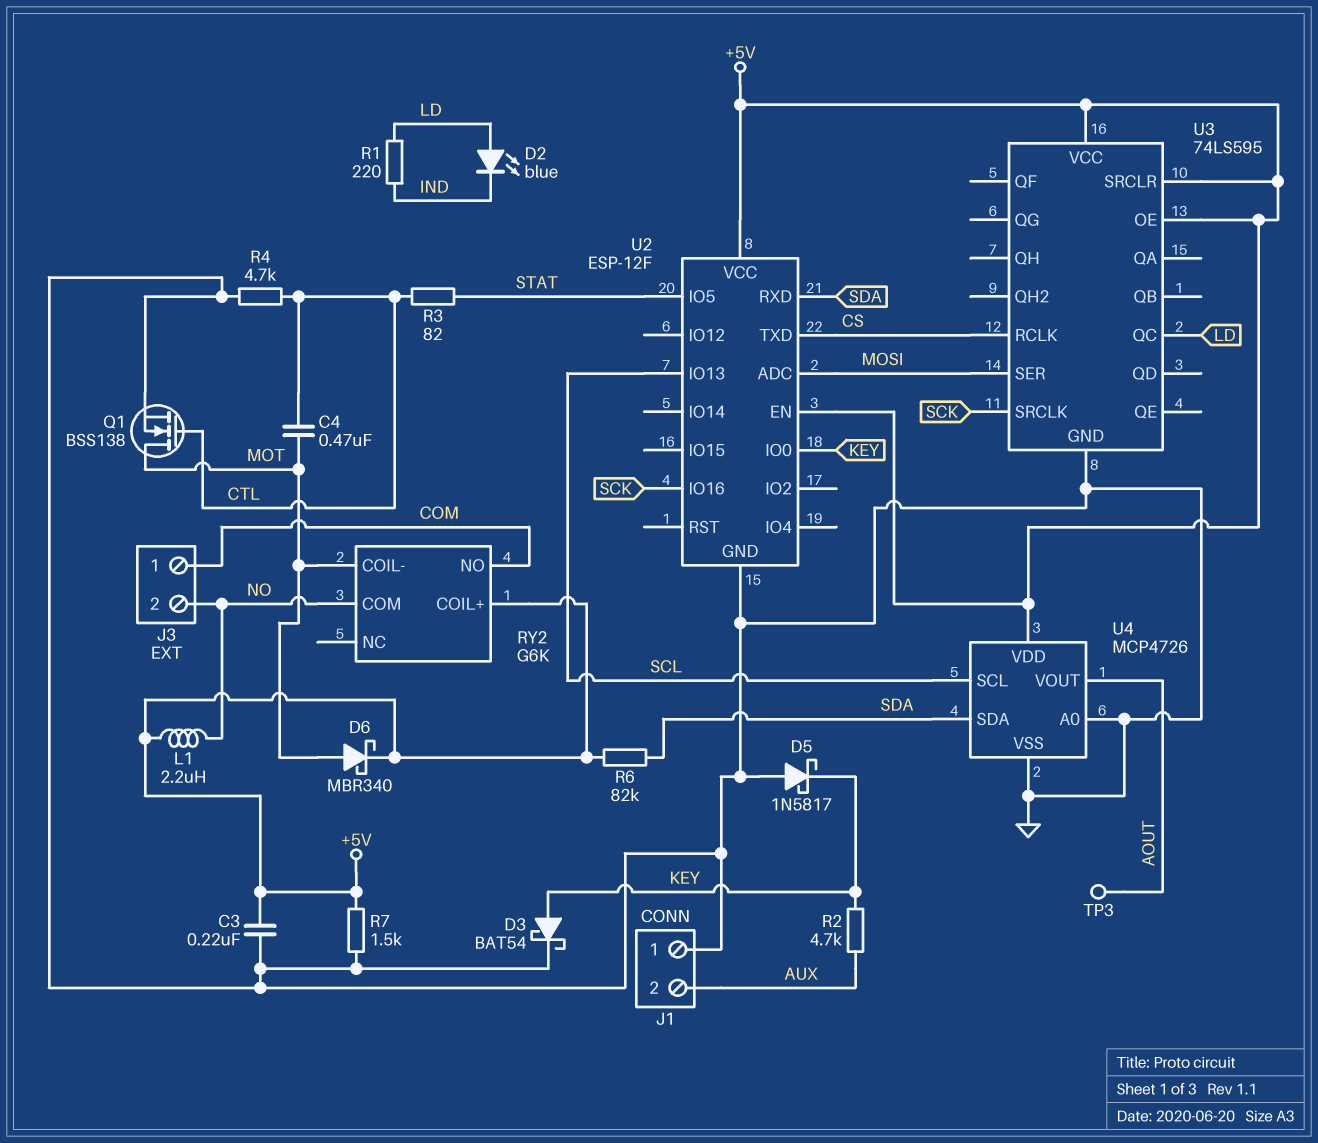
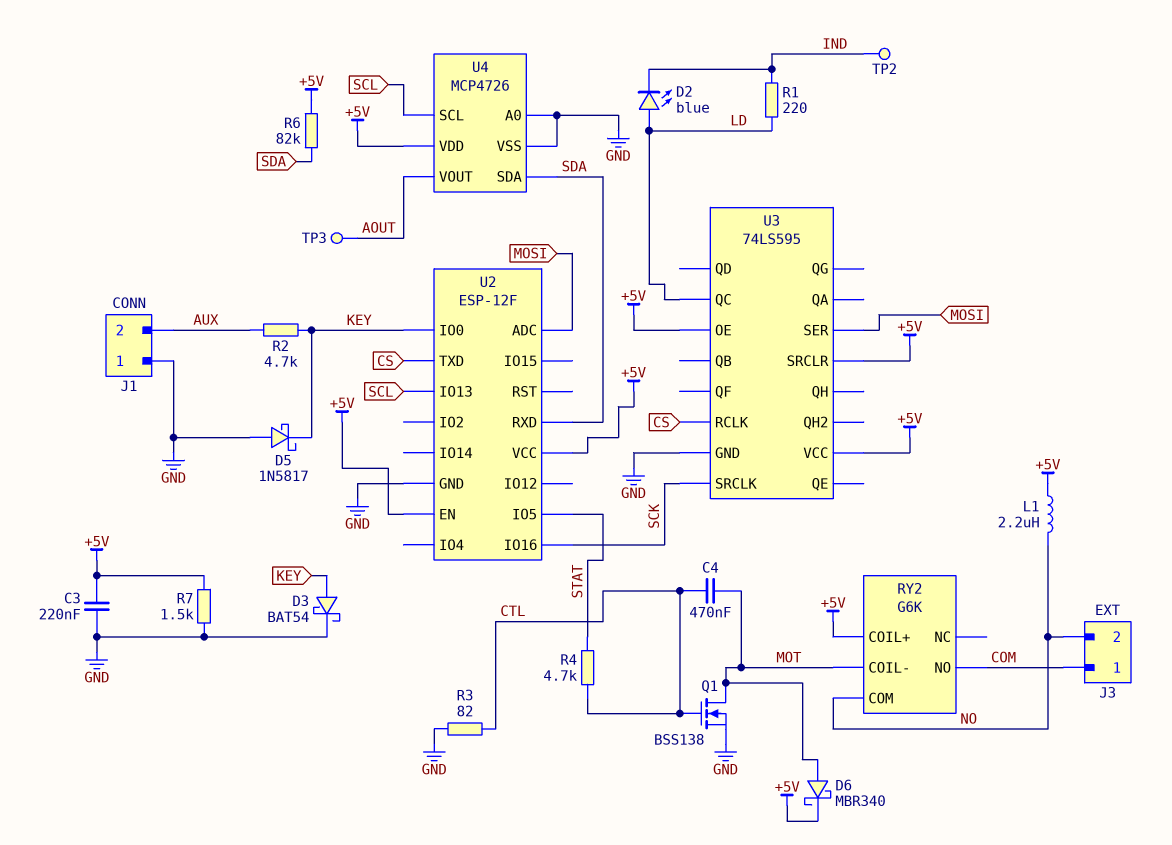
R3: 82 (CTL, STAT) -> 82 (CTL, GND)
R4: 4.7k (CTL, GND) -> 4.7k (CTL, STAT)
TP2: none -> test point (IND)

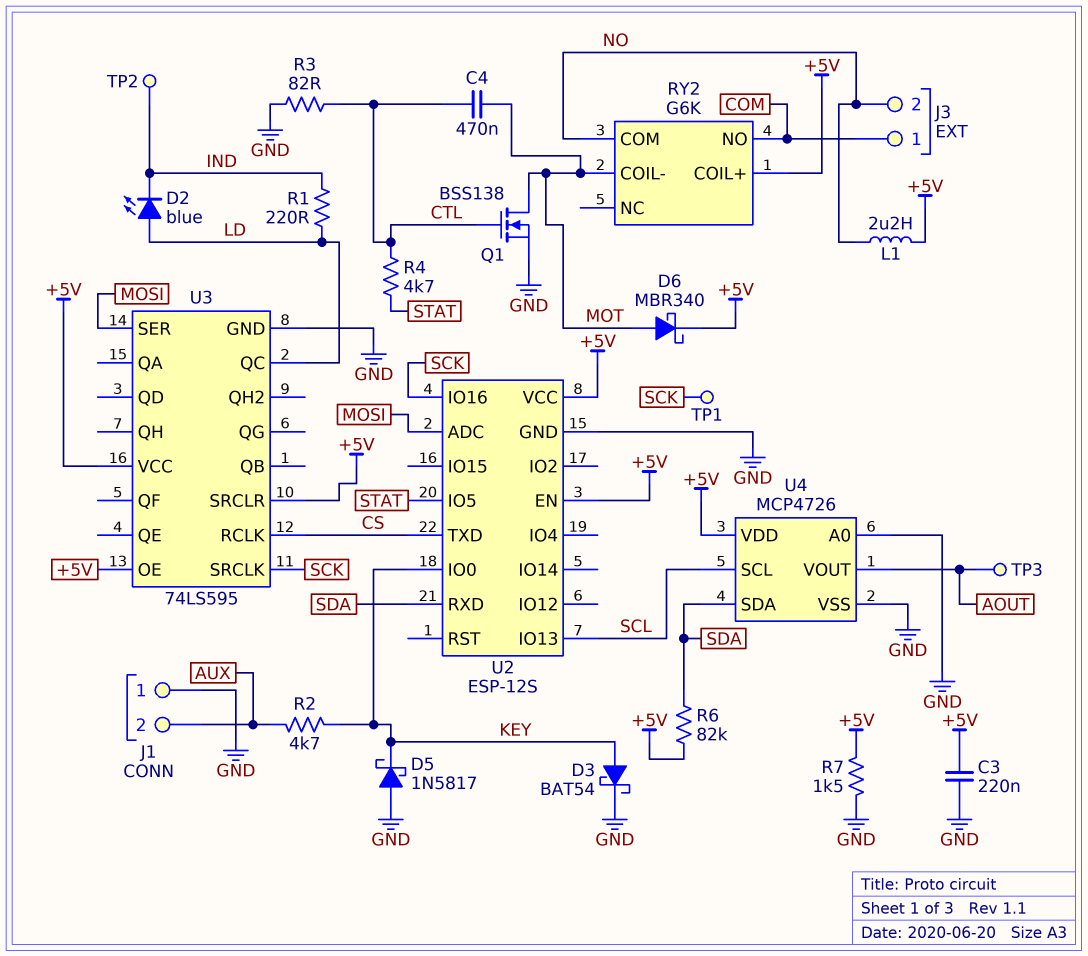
TP1: none -> test point (SCK)
U2: ESP-12F -> ESP-12S

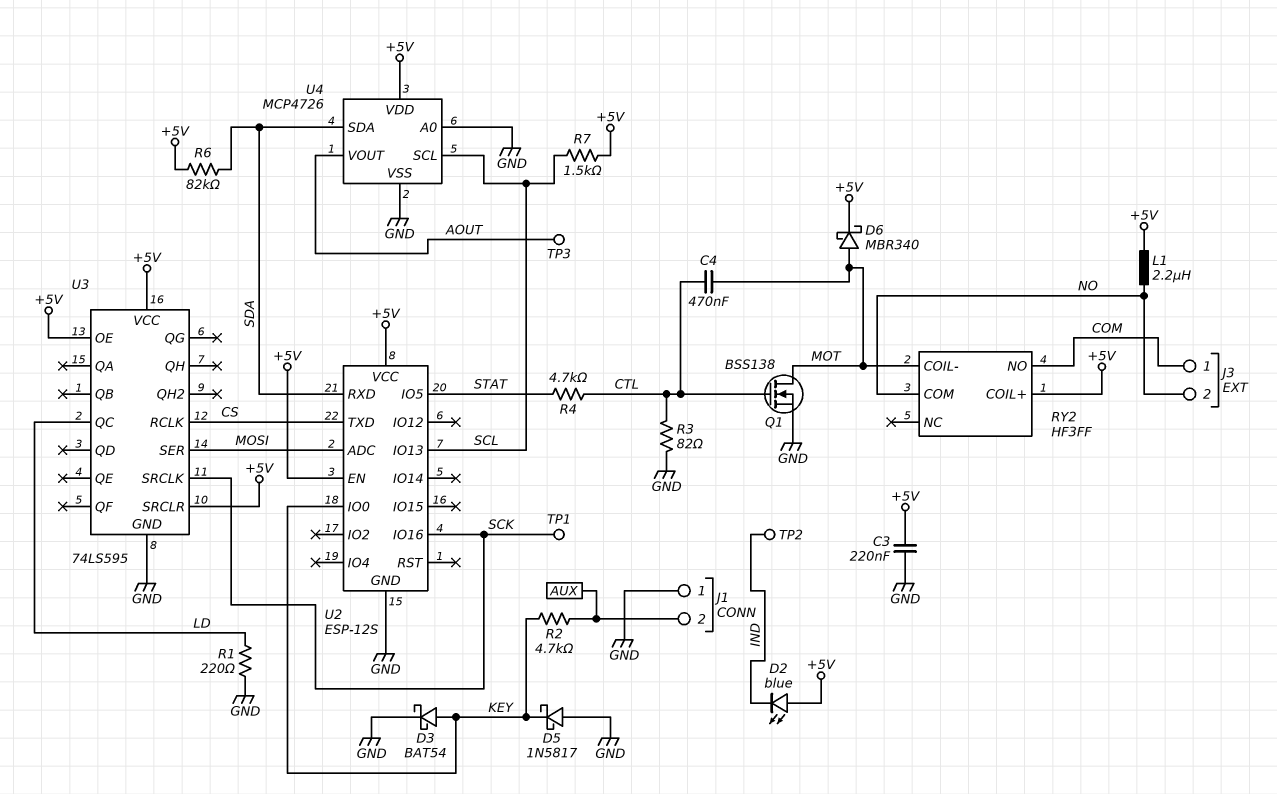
D2: LED blue (A LD, K IND) -> LED blue (A +5V, K IND)
R1: 220 (IND, LD) -> 220 (GND, LD)
R7: 1.5k (+5V, GND) -> 1.5k (+5V, SCL)
RY2: G6K -> HF3FF

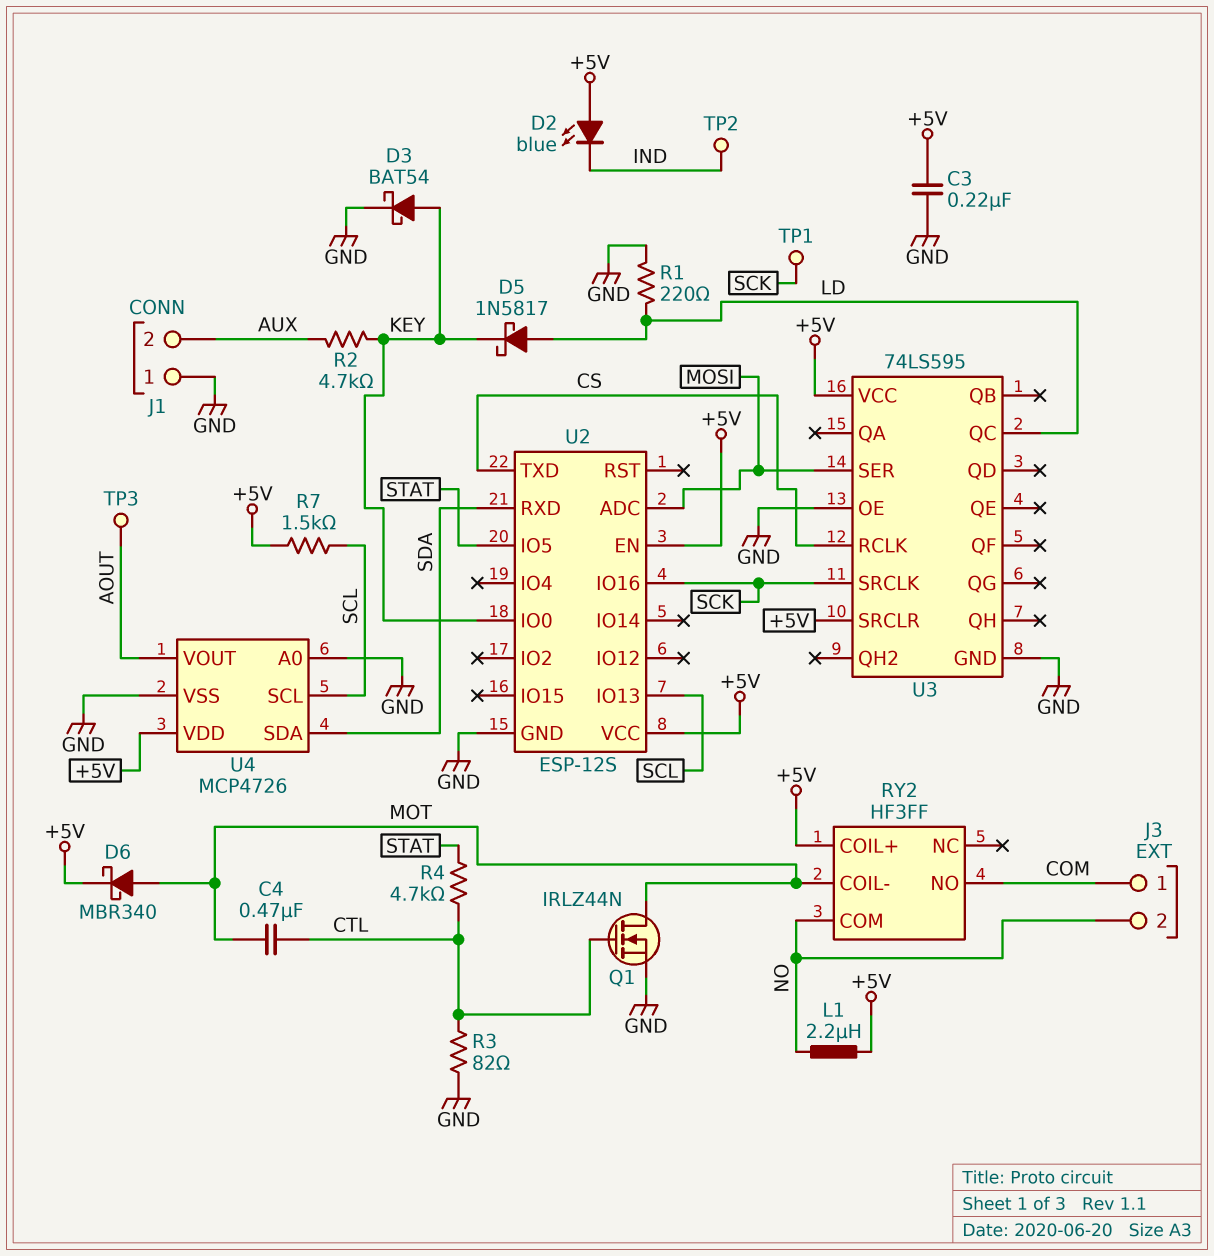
D5: schottky 1N5817 (A GND, K KEY) -> schottky 1N5817 (A LD, K KEY)
Q1: NMOS BSS138 (G CTL, D MOT, S GND) -> NMOS IRLZ44N (G CTL, D MOT, S GND)
R6: 82k (+5V, SDA) -> none
U3 pin OE: +5V -> GND

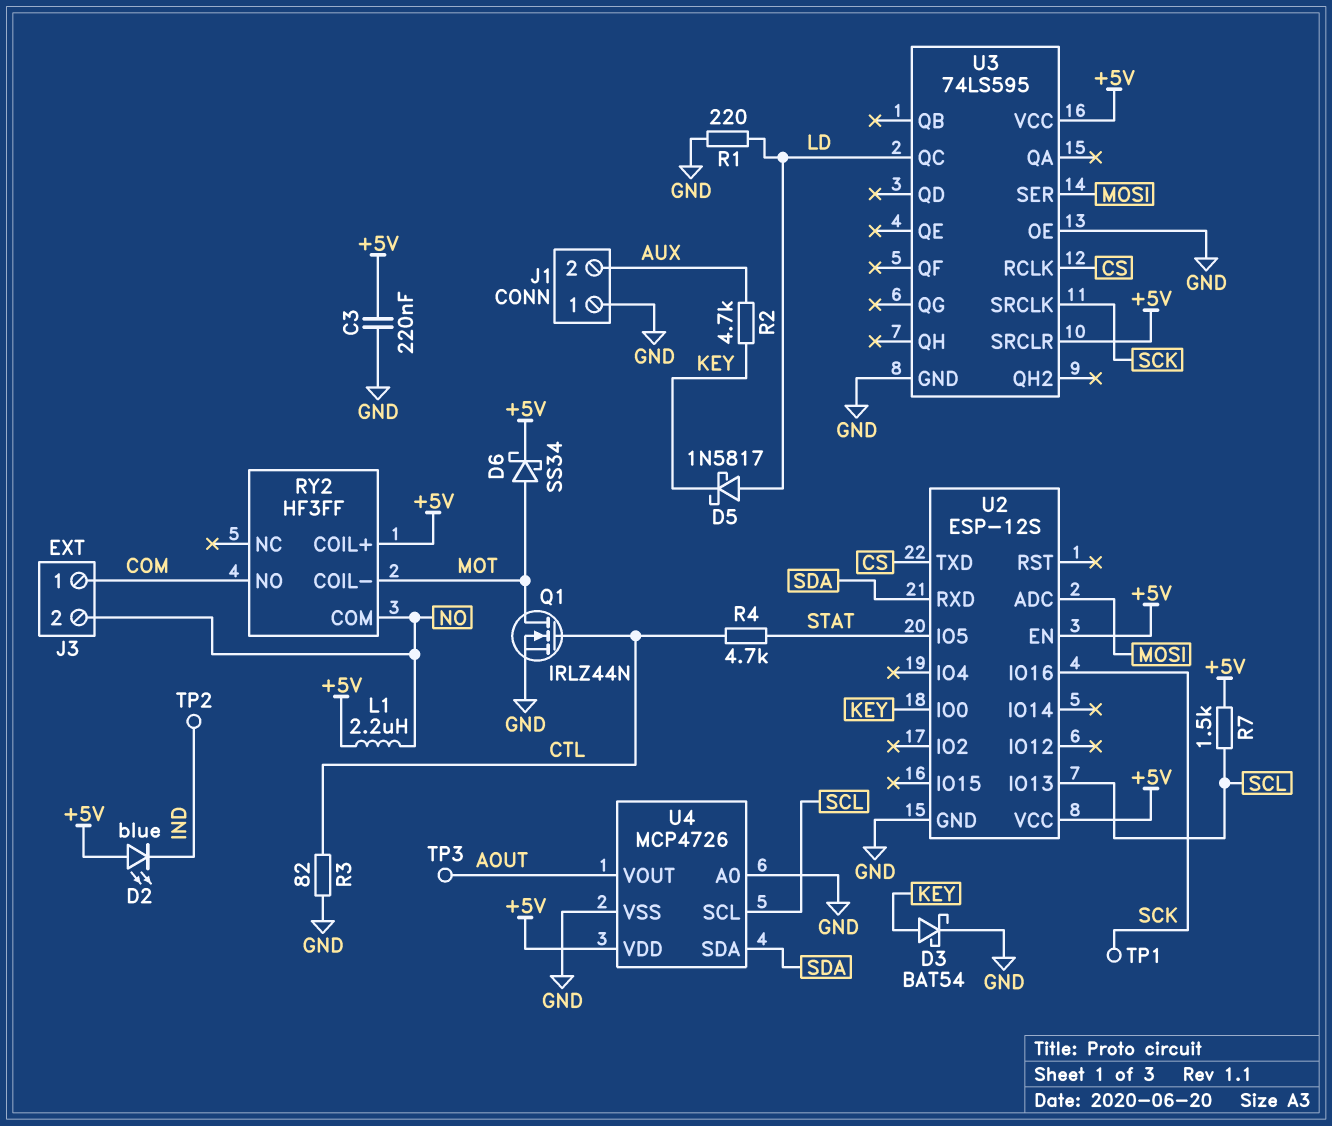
C4: 470nF (CTL, MOT) -> none
D6: schottky MBR340 (A MOT, K +5V) -> schottky SS34 (A MOT, K +5V)

